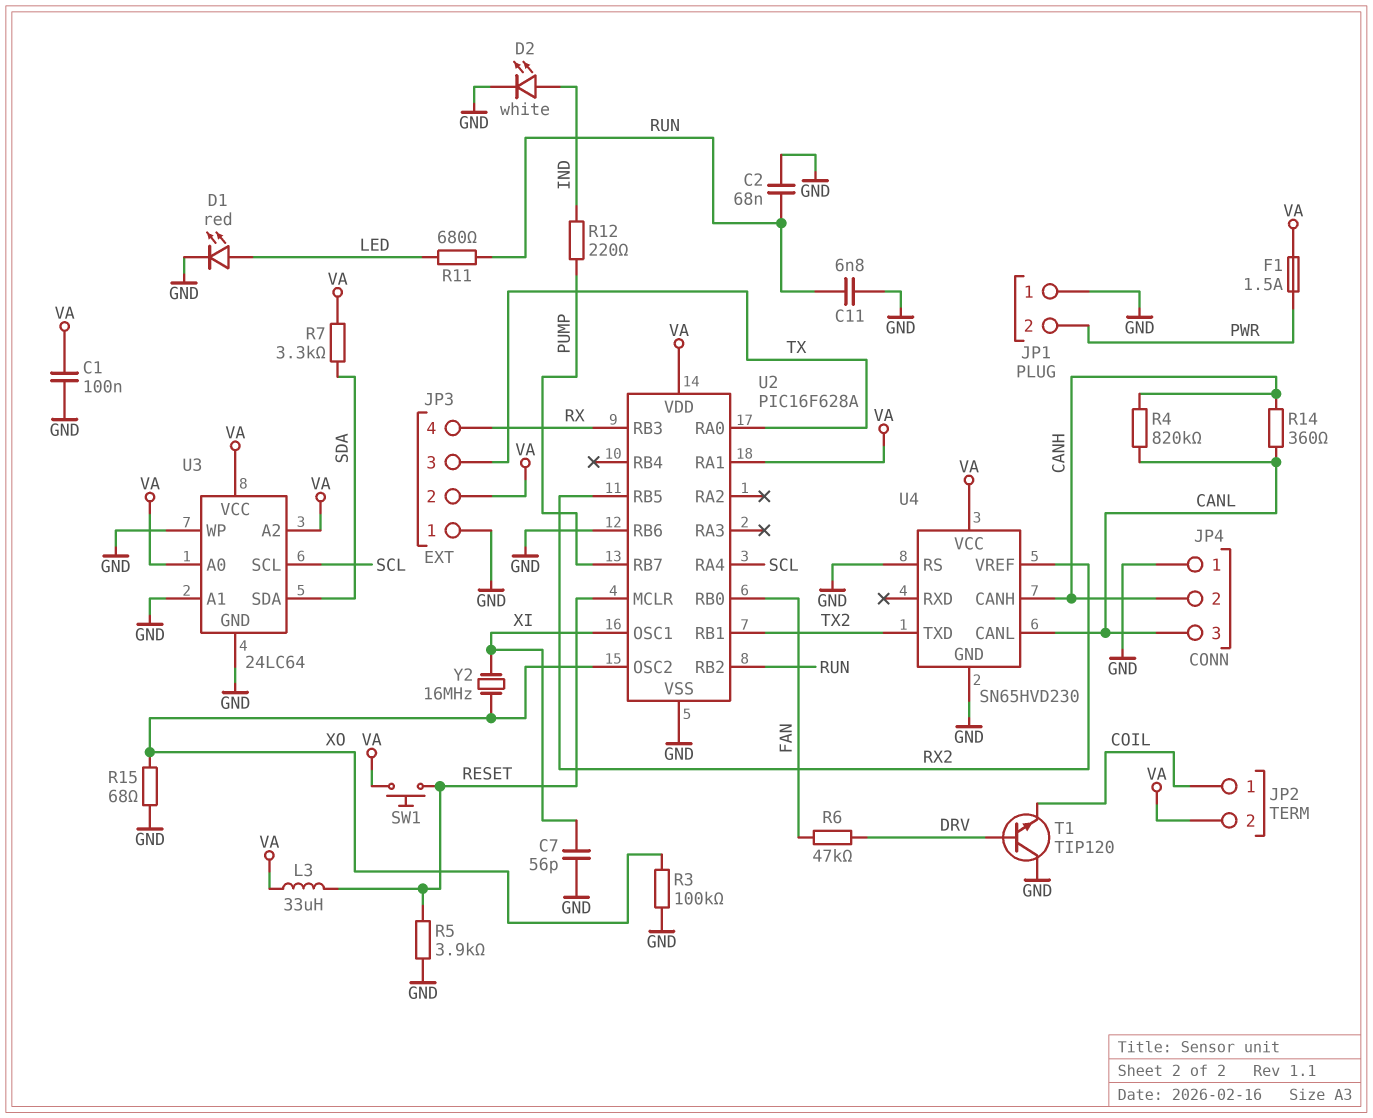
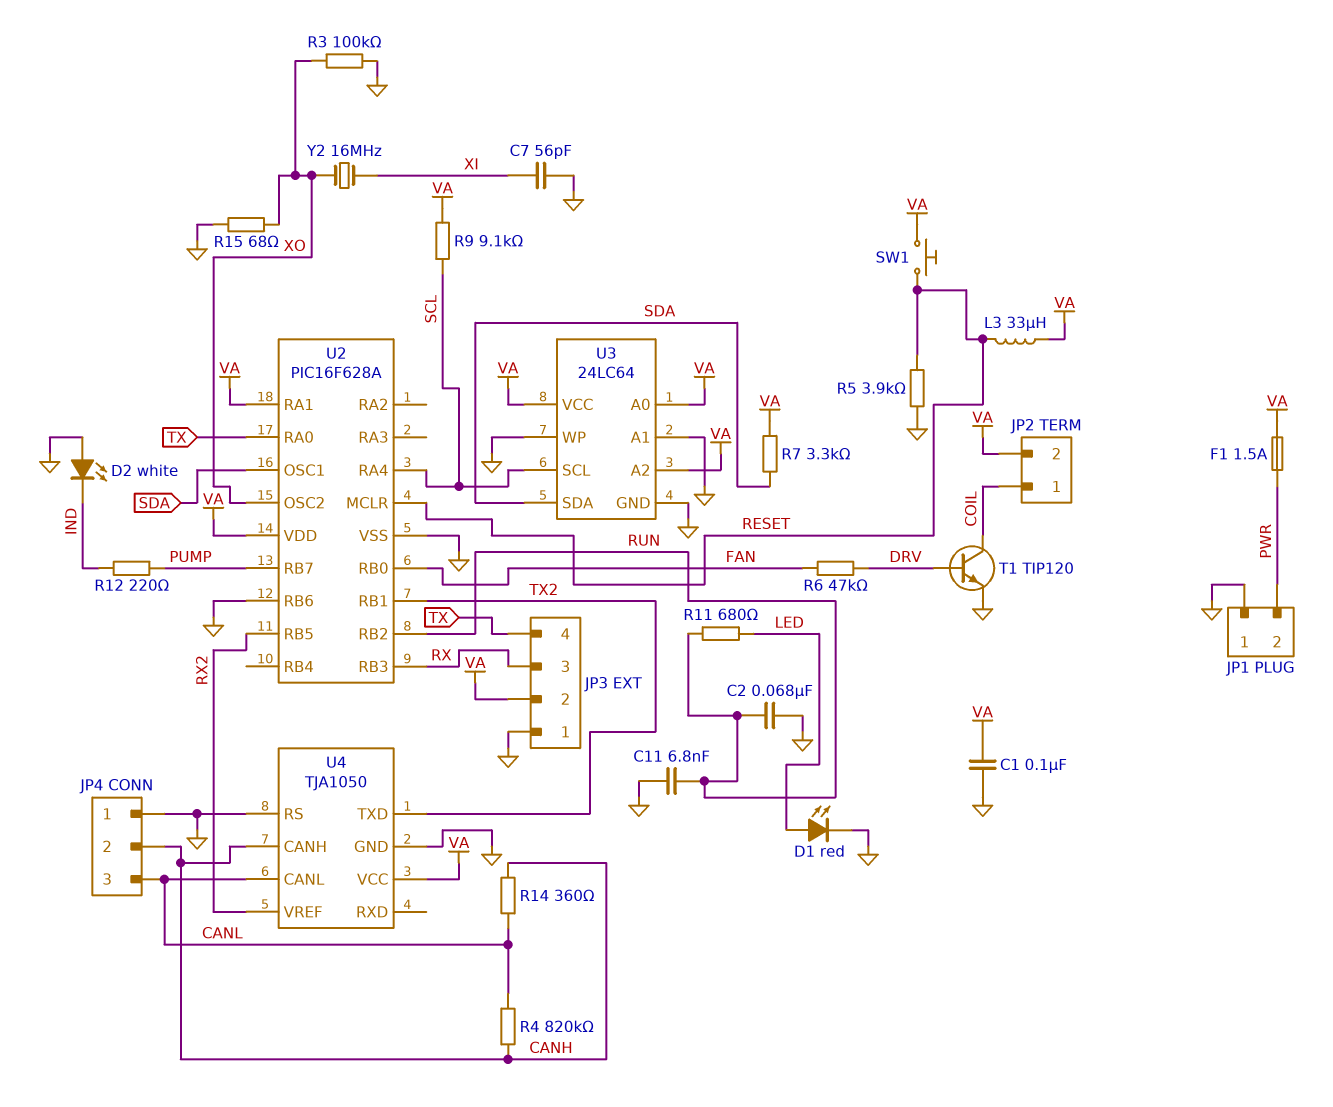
D2: LED white (A IND, K GND) -> LED white (A GND, K IND)
JP3 pin 3: TX -> RX
JP3 pin 4: RX -> TX
R9: none -> 9.1k (SCL, VA)
T1: NPN TIP120 (B DRV, C GND, E COIL) -> NPN TIP120 (B DRV, C COIL, E GND)
U2 pin OSC1: XI -> SDA
U4: SN65HVD230 -> TJA1050

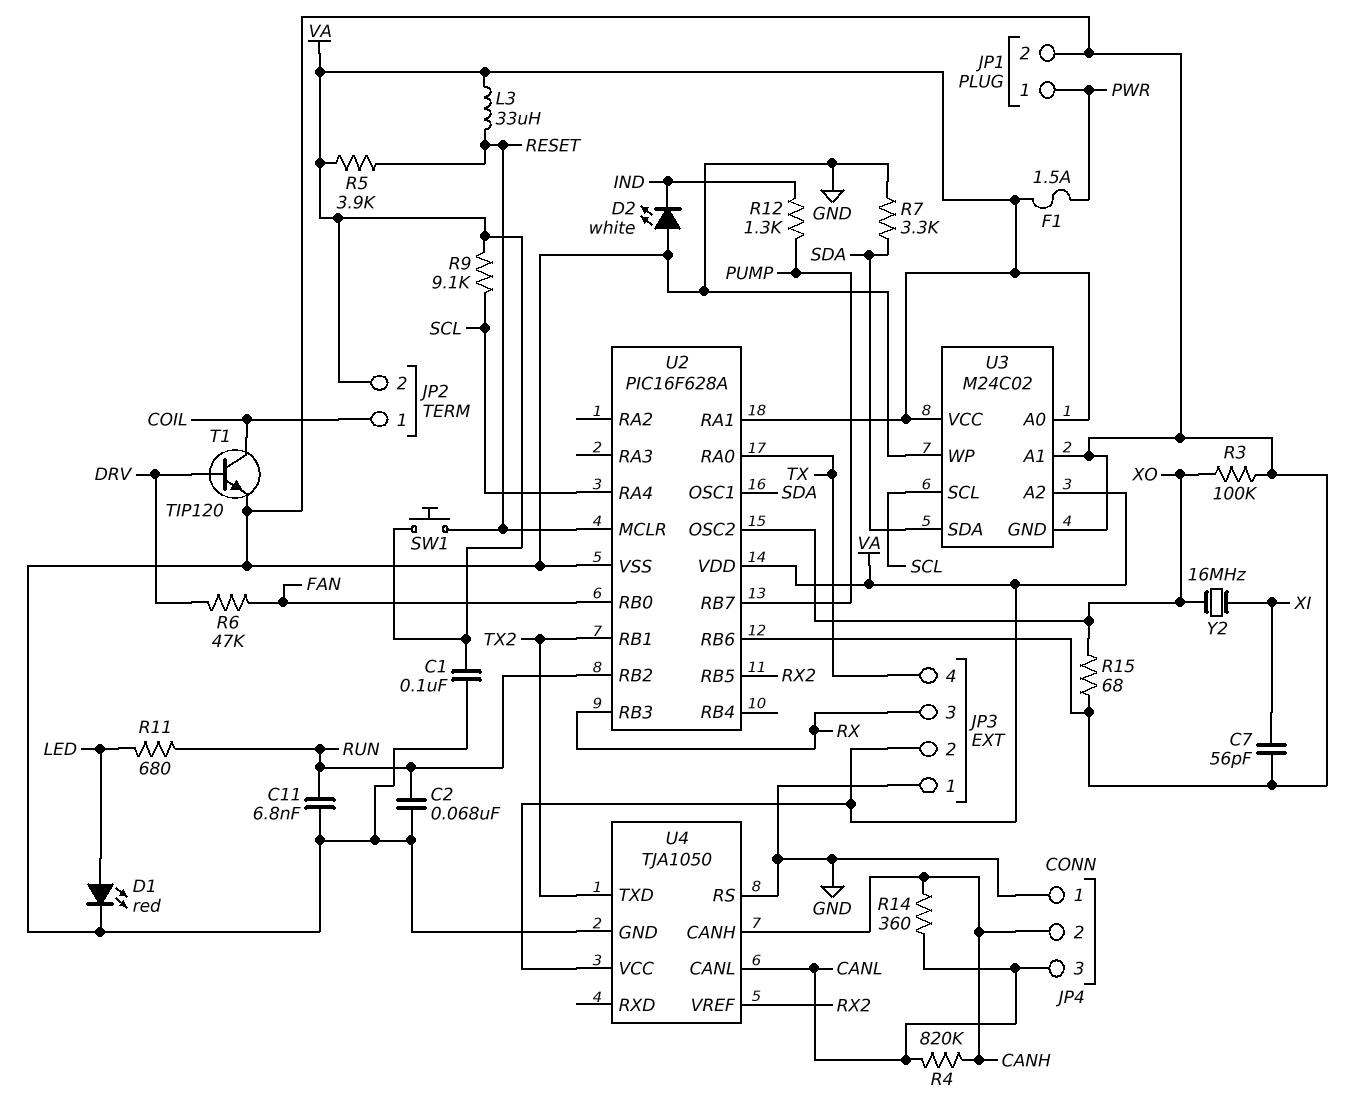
JP1 pin 1: GND -> PWR
JP1 pin 2: PWR -> GND
R5: 3.9k (GND, RESET) -> 3.9k (RESET, VA)
R7: 3.3k (SDA, VA) -> 3.3k (GND, SDA)
R12: 220 (IND, PUMP) -> 1.3k (IND, PUMP)
U3: 24LC64 -> M24C02

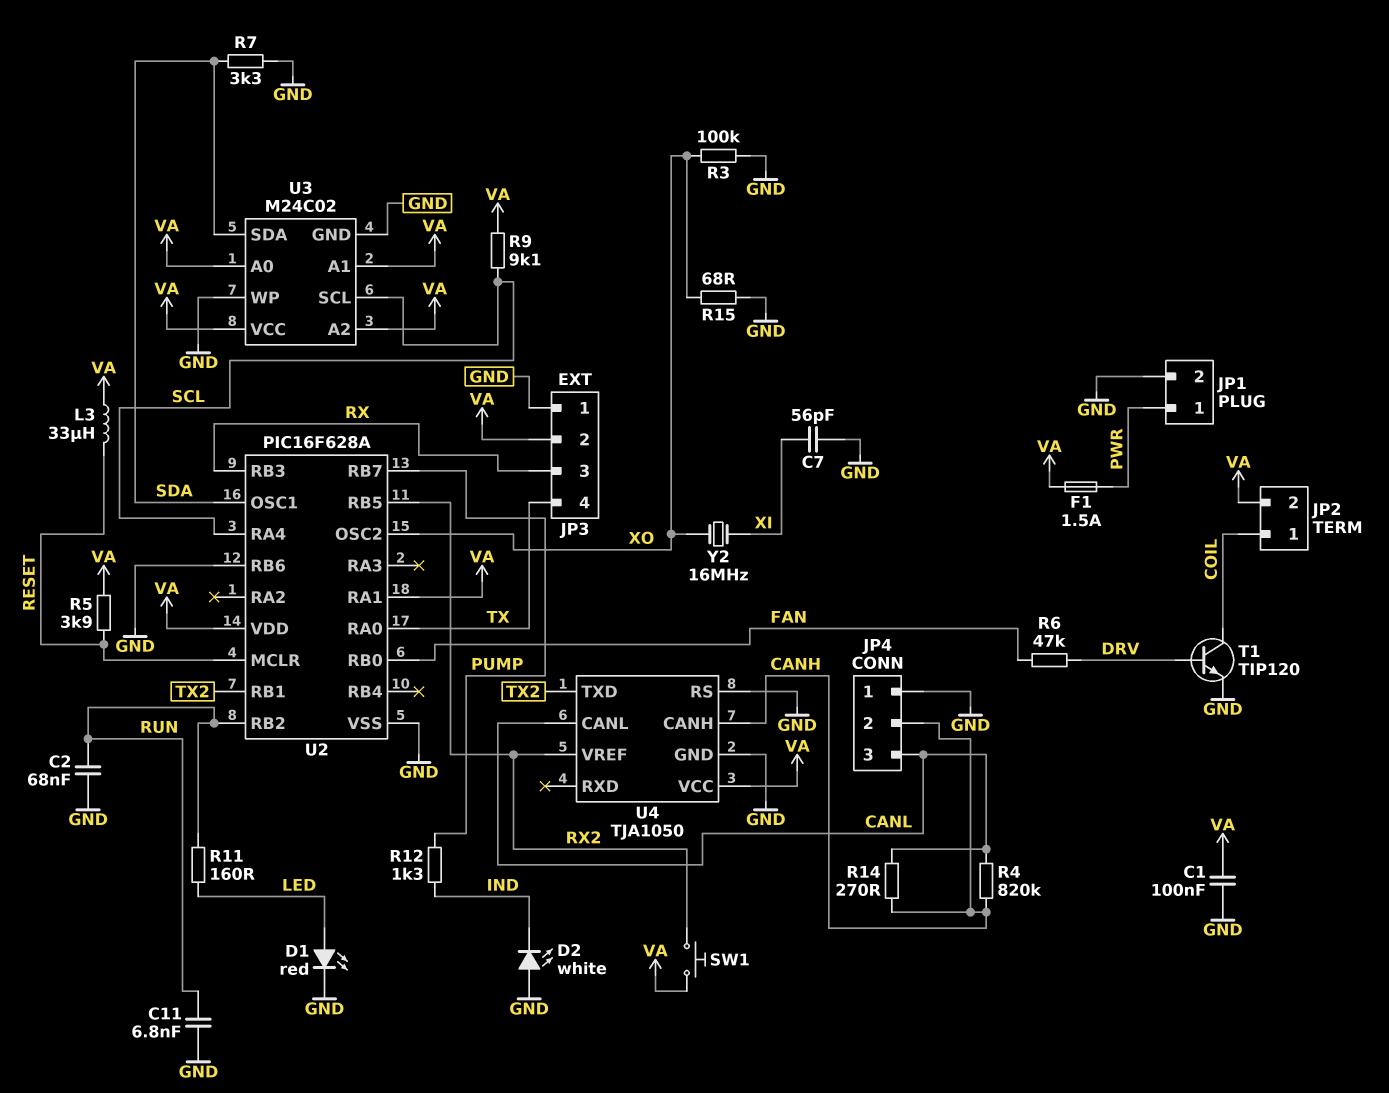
R11: 680 (LED, RUN) -> 160 (LED, RUN)
R14: 360 (CANH, CANL) -> 270 (CANH, CANL)
SW1: button (RESET, VA) -> button (RX2, VA)
U3 pin A1: GND -> VA

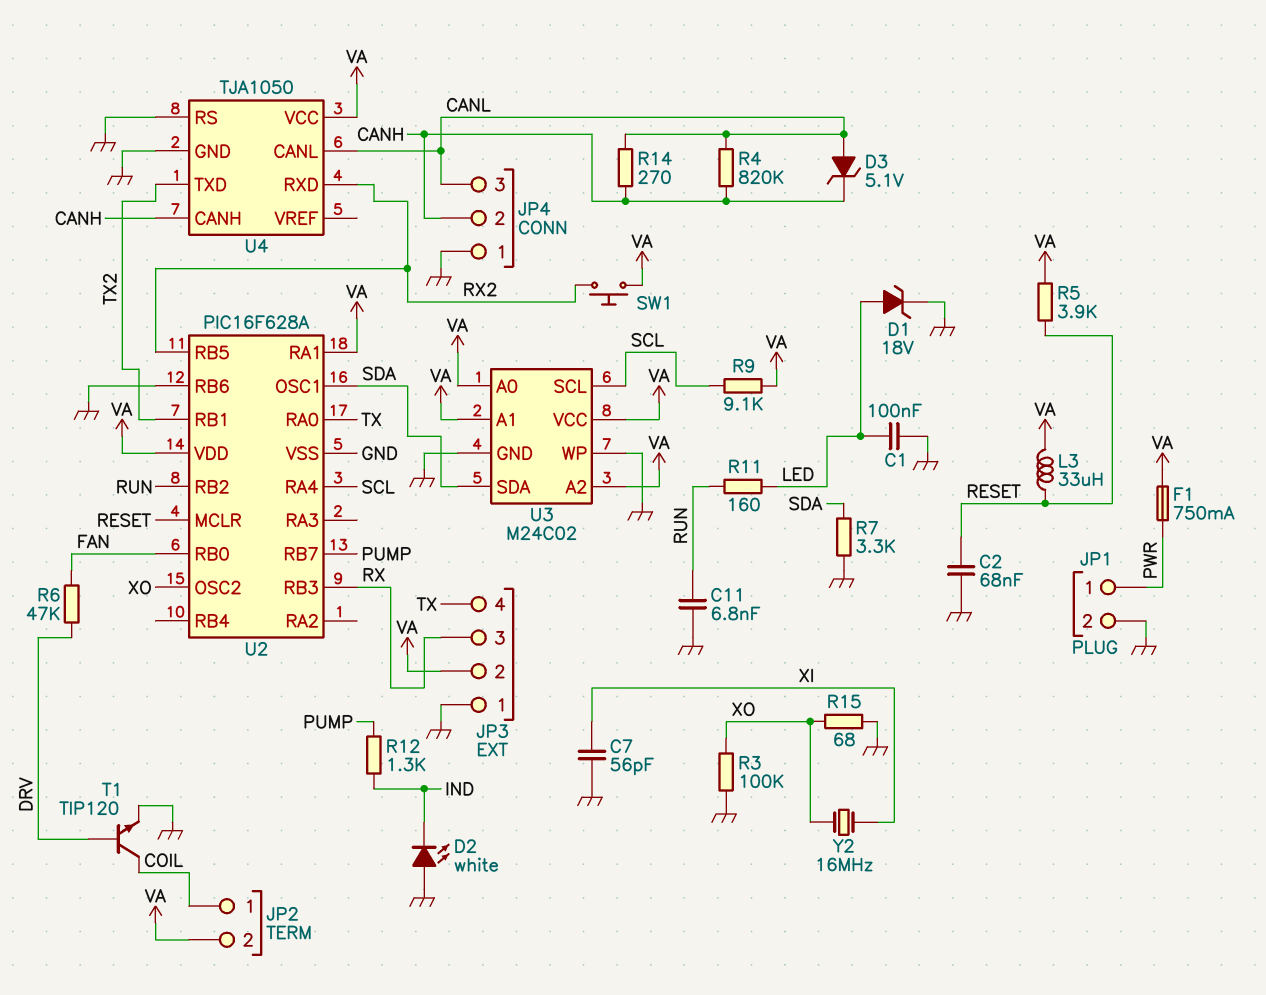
C1: 100nF (GND, VA) -> 100nF (GND, LED)
C2: 68nF (GND, RUN) -> 68nF (GND, RESET)
D1: LED red (A LED, K GND) -> zener 18V (A LED, K GND)
D3: none -> zener 5.1V (A CANL, K CANH)
F1: 1.5A (PWR, VA) -> 750mA (PWR, VA)
U4 pin RXD: none -> RX2
U4 pin VREF: RX2 -> none

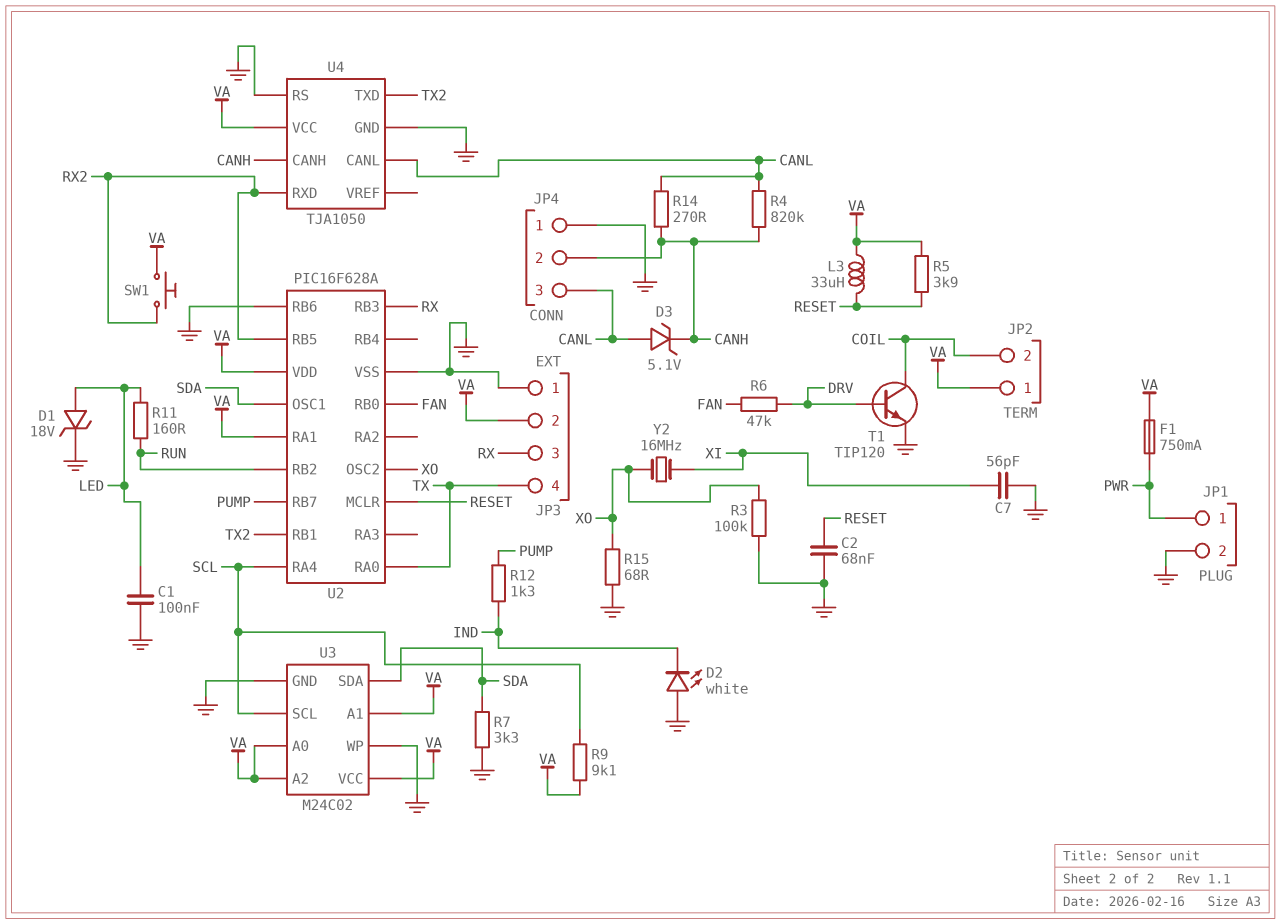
C11: 6.8nF (GND, RUN) -> none
JP2 pin 1: COIL -> VA
JP2 pin 2: VA -> COIL

